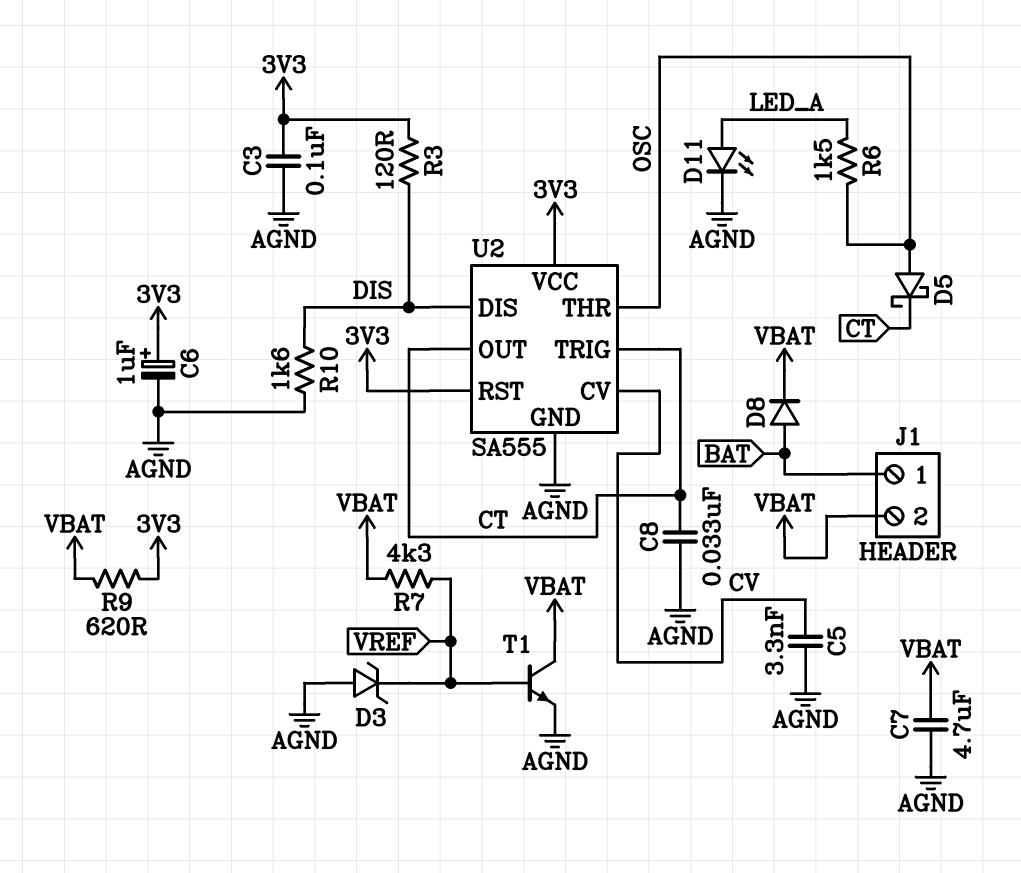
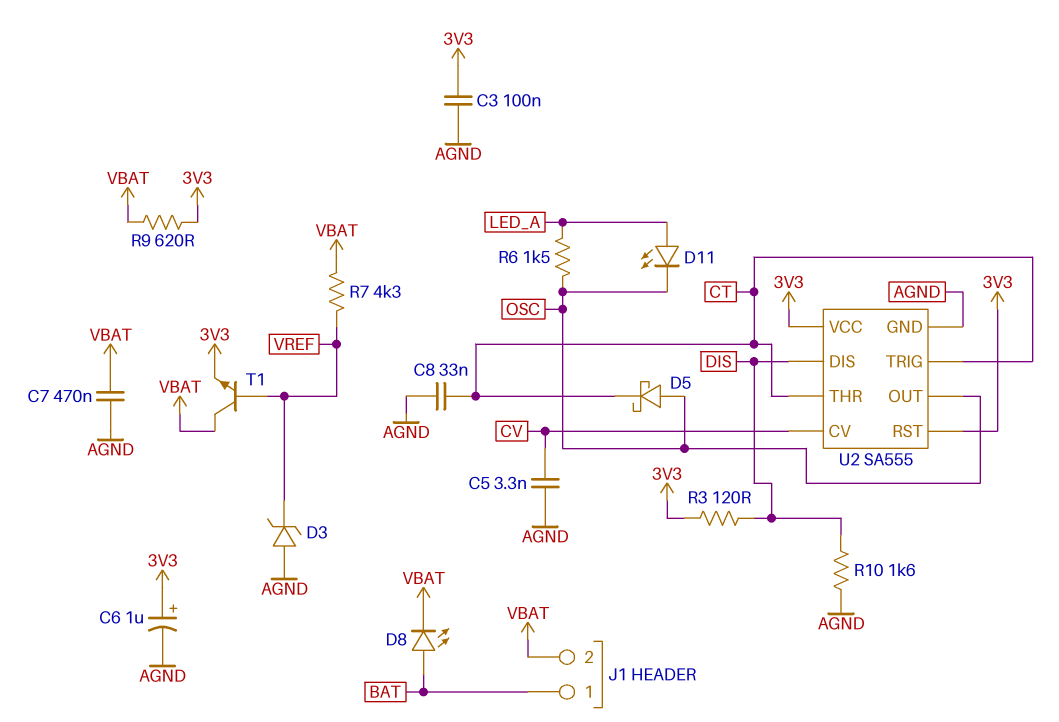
C7: 4.7uF (AGND, VBAT) -> 470nF (AGND, VBAT)
D8: diode (A BAT, K VBAT) -> LED (A BAT, K VBAT)
D11: LED (A LED_A, K AGND) -> LED (A LED_A, K OSC)
T1: NPN (B VREF, C VBAT, E AGND) -> NPN (B VREF, C VBAT, E 3V3)
U2 pin OUT: CT -> OSC
U2 pin THR: OSC -> CT

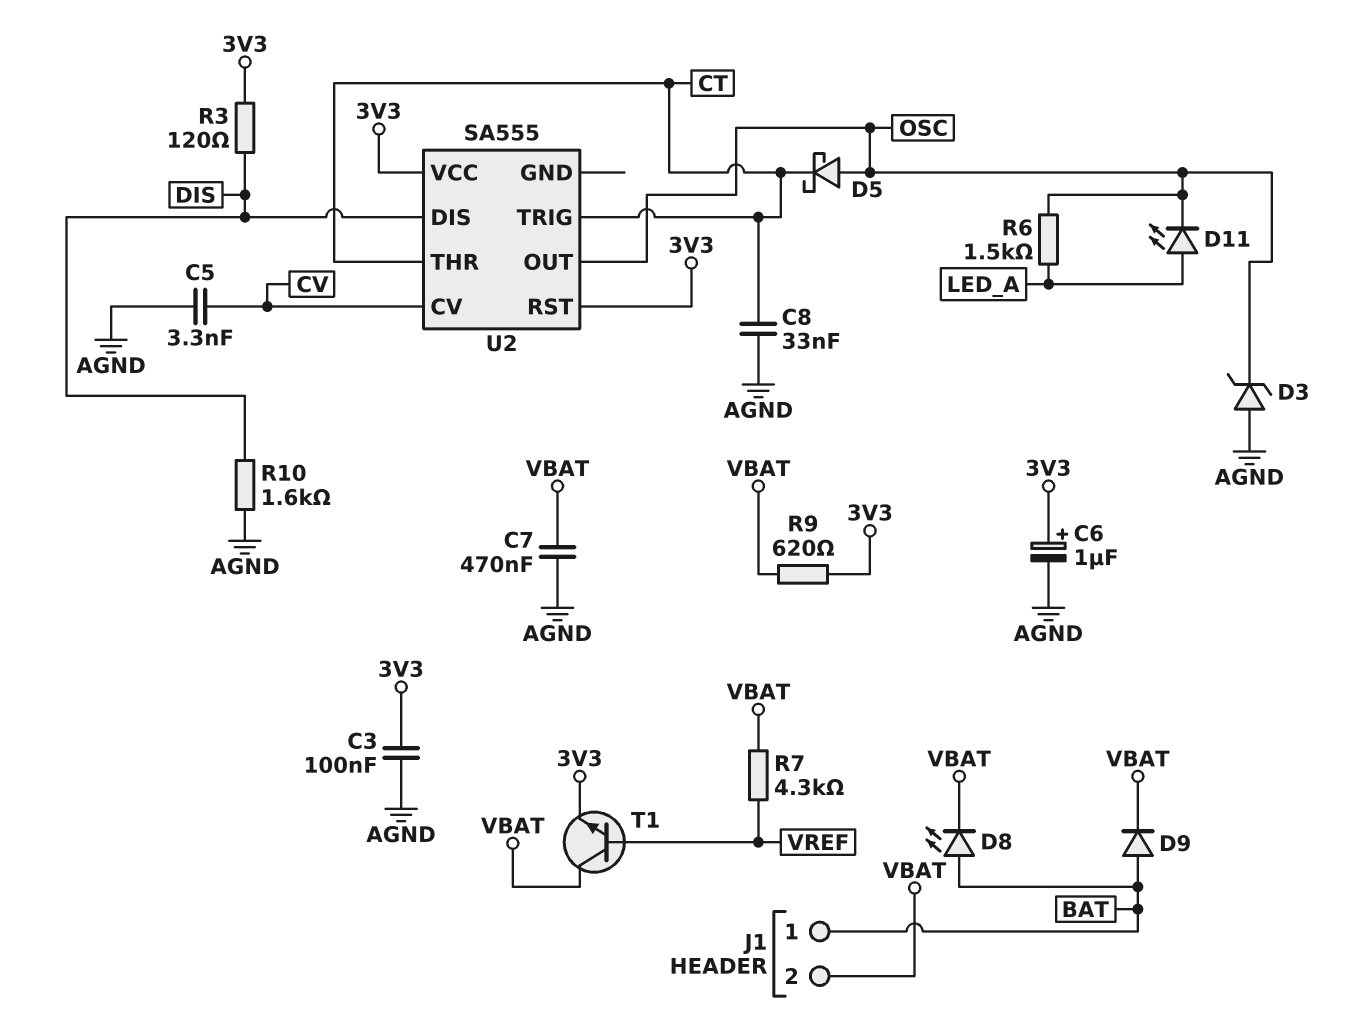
D3: zener (A AGND, K VREF) -> zener (A AGND, K OSC)
D9: none -> diode (A BAT, K VBAT)
U2 pin GND: AGND -> none

